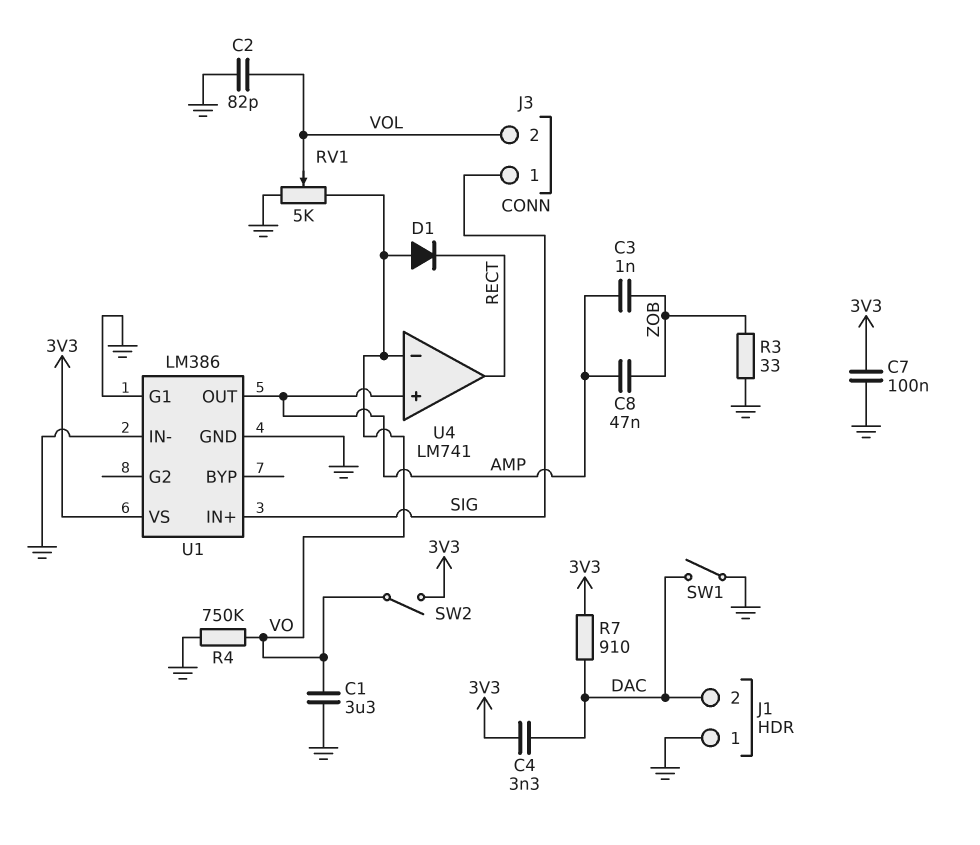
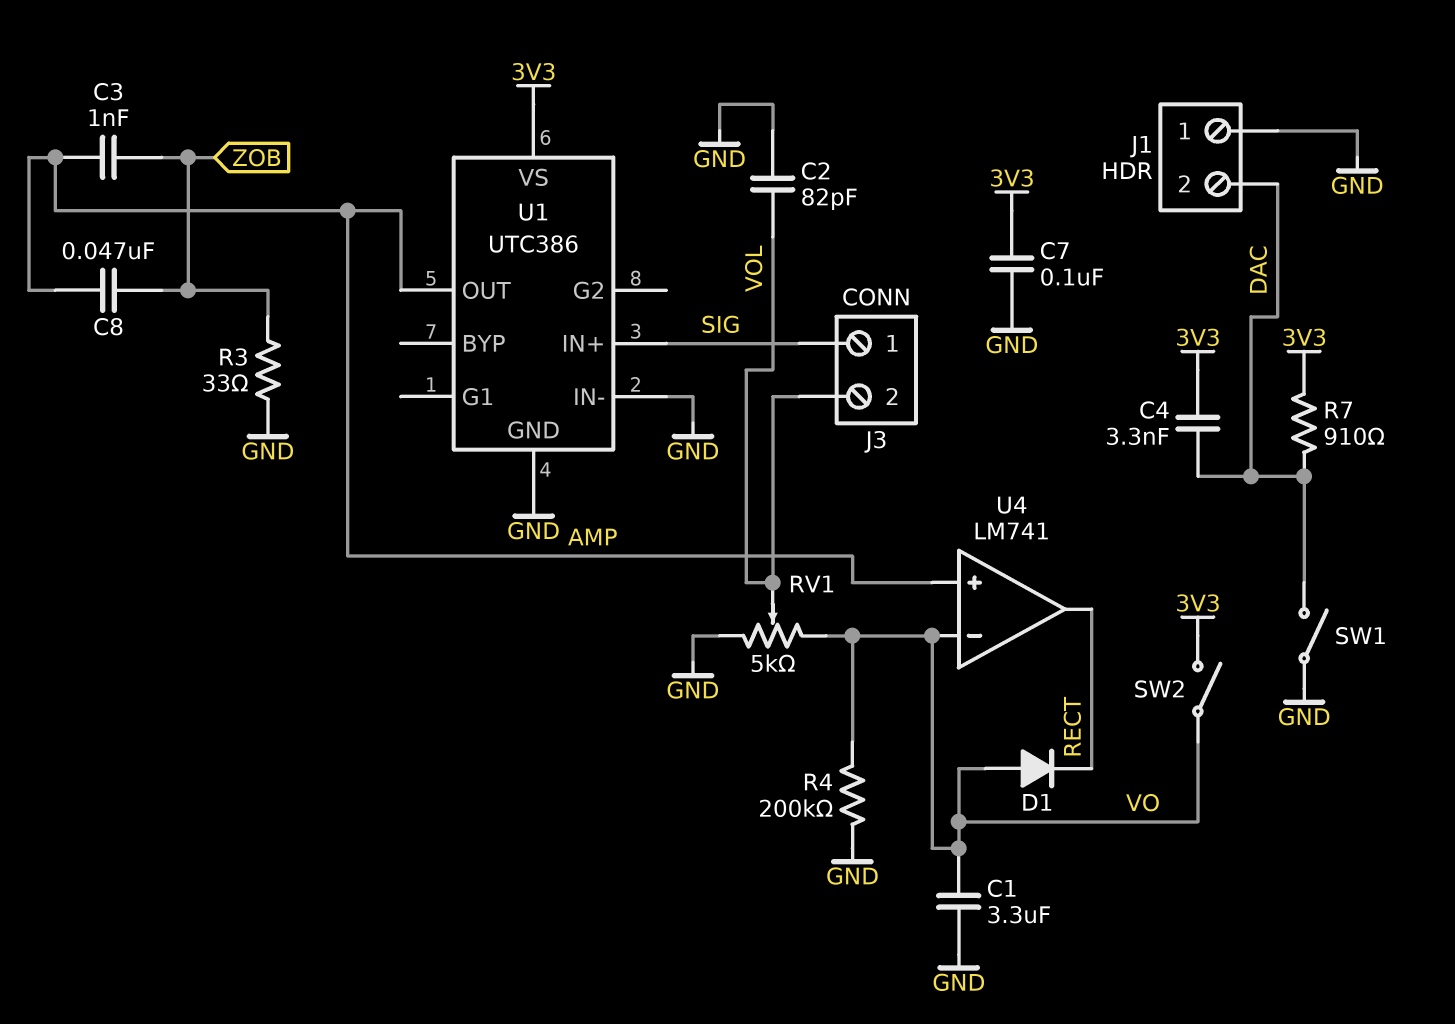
R4: 750k (GND, VO) -> 200k (GND, VO)
U1: LM386 -> UTC386
U1 pin G1: GND -> none

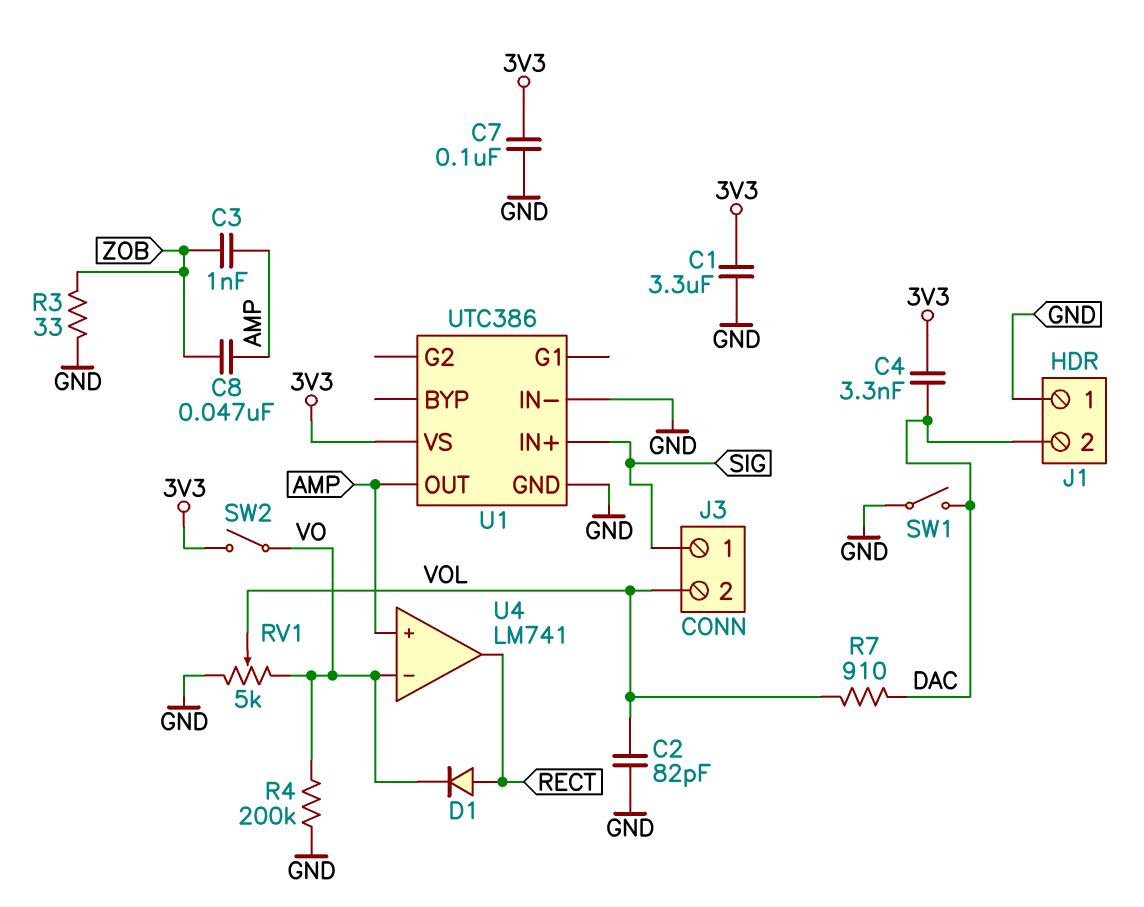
C1: 3.3uF (GND, VO) -> 3.3uF (3V3, GND)
D1: diode (A VO, K RECT) -> diode (A RECT, K VO)
R7: 910 (3V3, DAC) -> 910 (DAC, VOL)

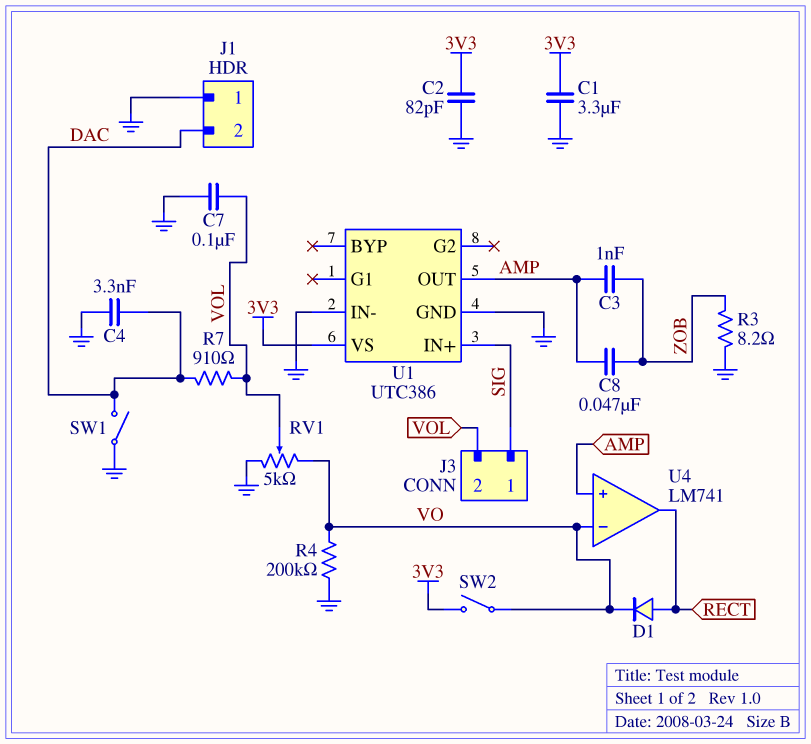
C2: 82pF (GND, VOL) -> 82pF (3V3, GND)
C4: 3.3nF (3V3, DAC) -> 3.3nF (DAC, GND)
C7: 100nF (3V3, GND) -> 100nF (GND, VOL)
R3: 33 (GND, ZOB) -> 8.2 (GND, ZOB)

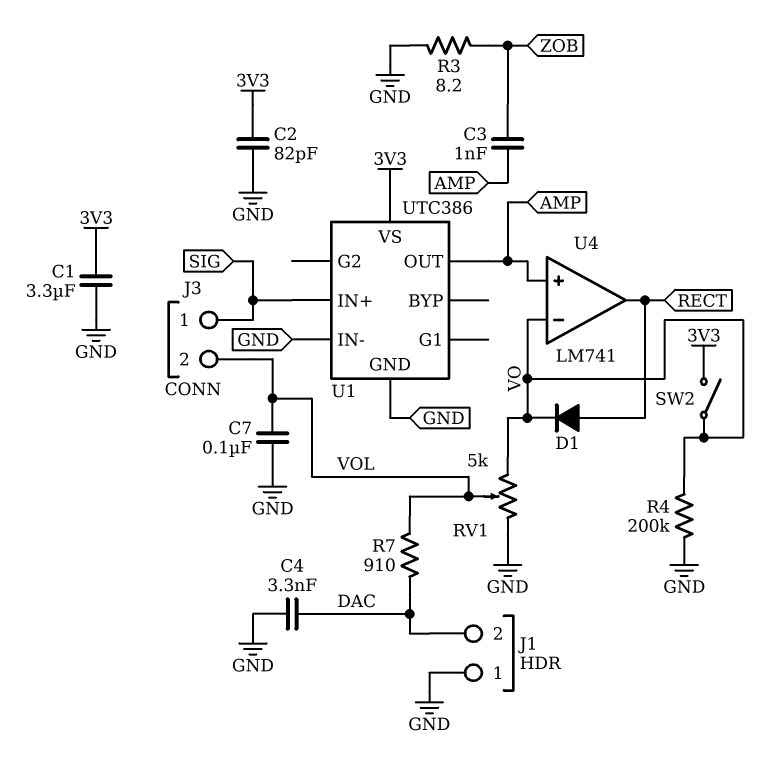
C8: 47nF (AMP, ZOB) -> none
SW1: switch (DAC, GND) -> none

